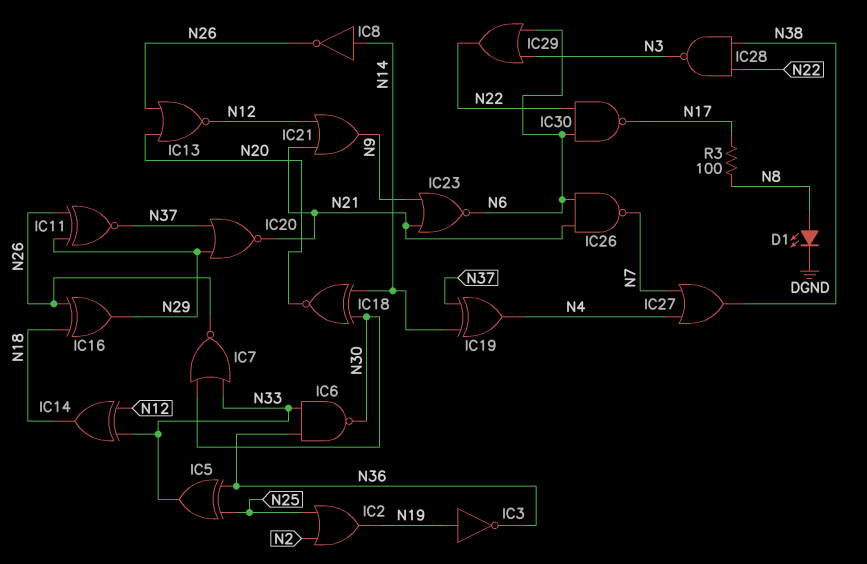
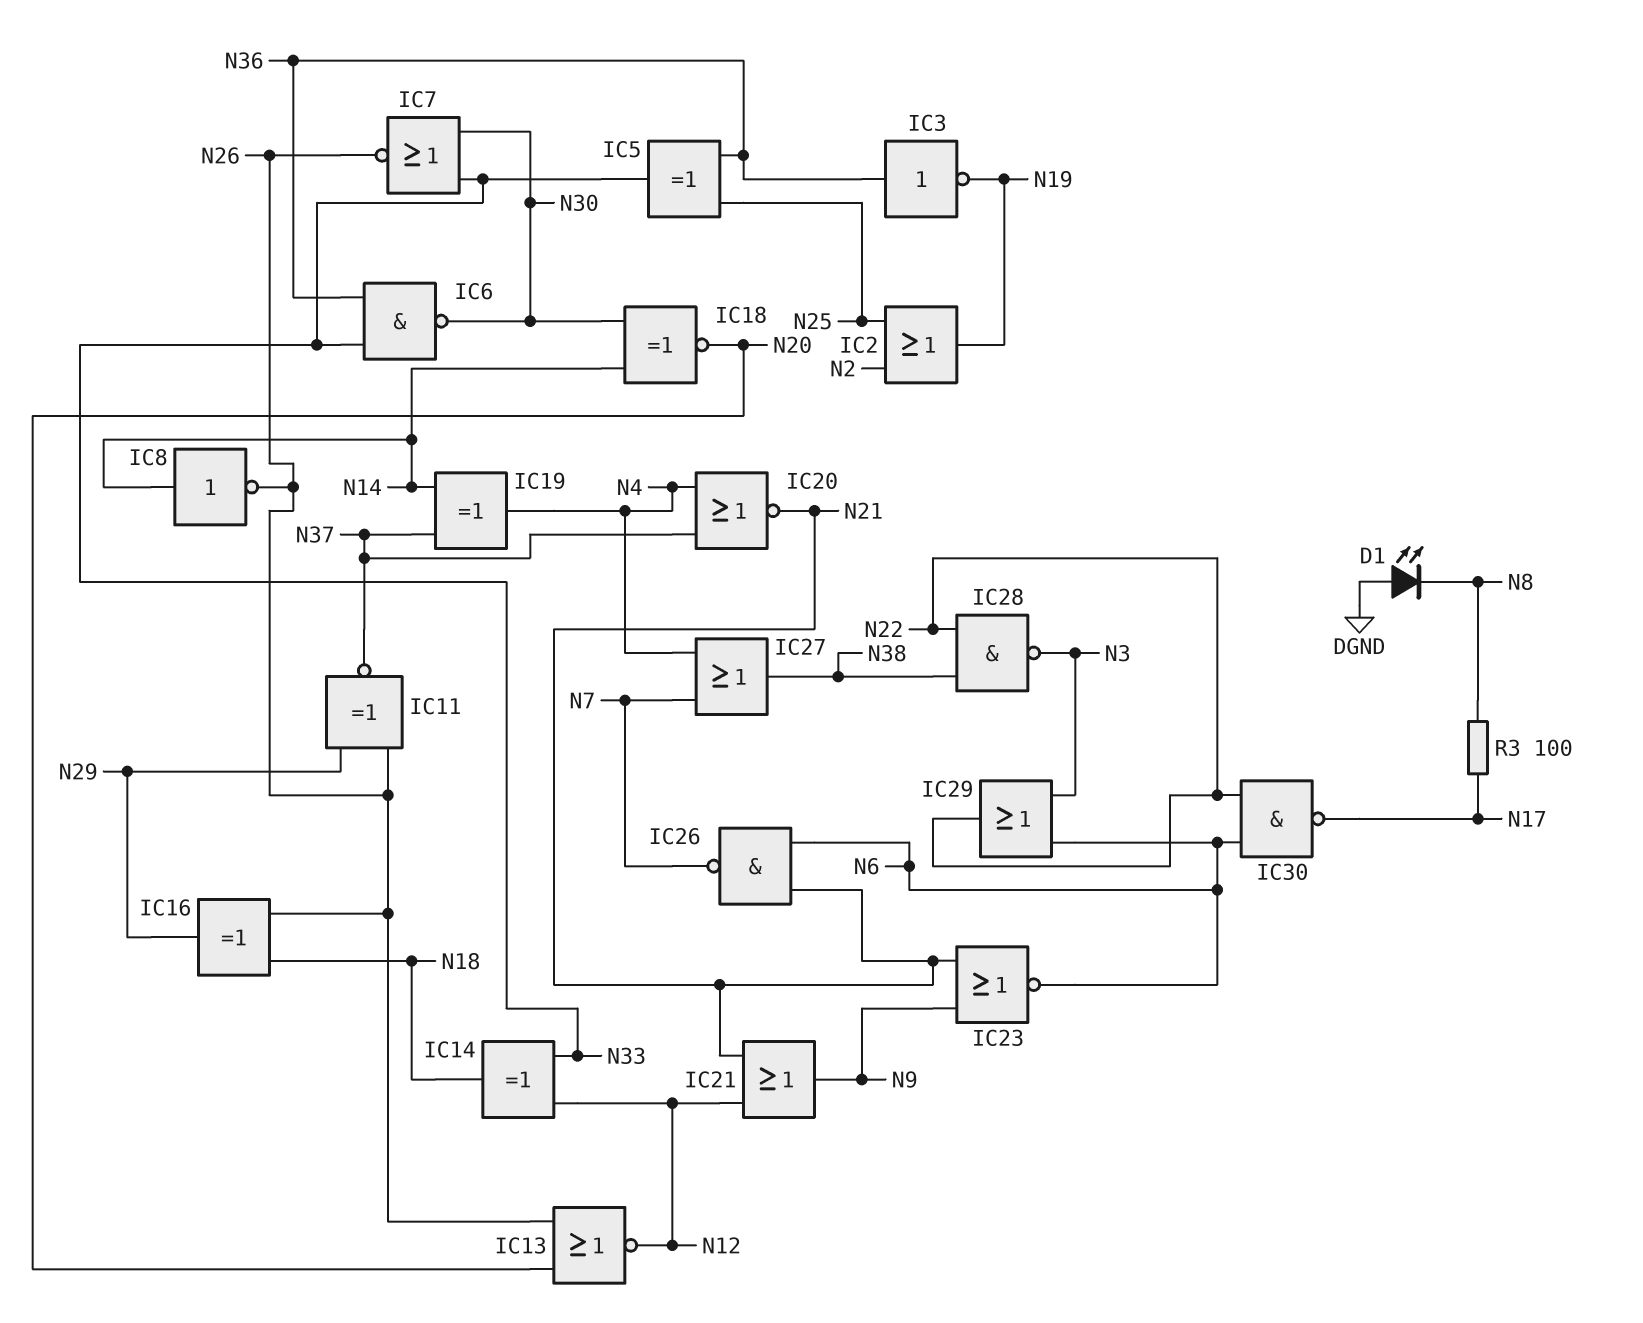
D1: LED (A N8, K DGND) -> LED (A DGND, K N8)
IC3: NOT (in N19, out N36) -> NOT (in N36, out N19)
IC20: NOR (in N29, in N37, out N21) -> NOR (in N4, in N37, out N21)

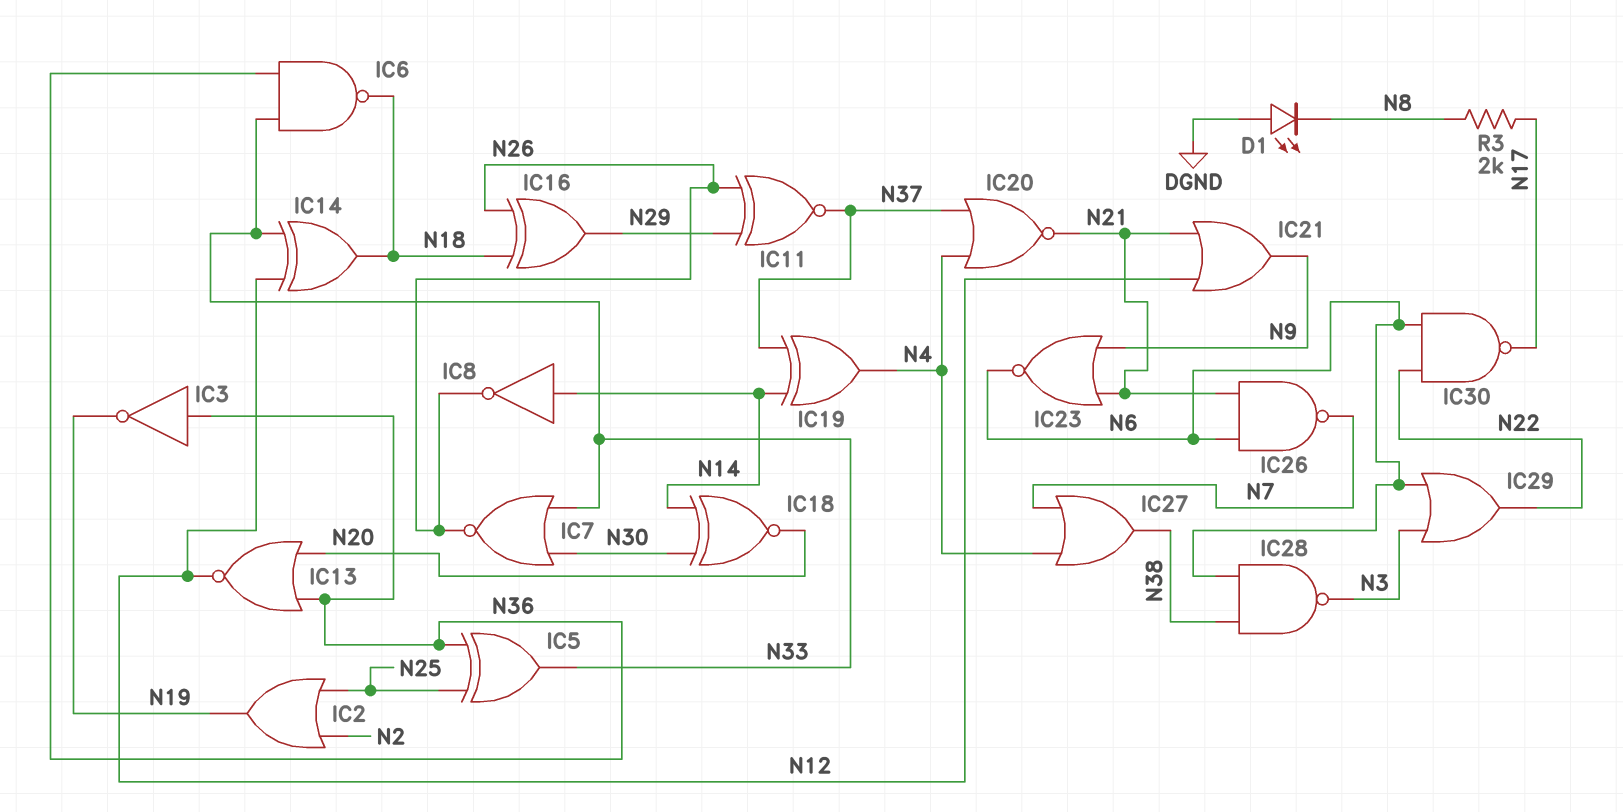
IC6: NAND (in N33, in N36, out N30) -> NAND (in N33, in N36, out N18)
IC13: NOR (in N20, in N26, out N12) -> NOR (in N20, in N36, out N12)
IC28: NAND (in N22, in N38, out N3) -> NAND (in N6, in N38, out N3)
R3: 100 (N8, N17) -> 2k (N8, N17)

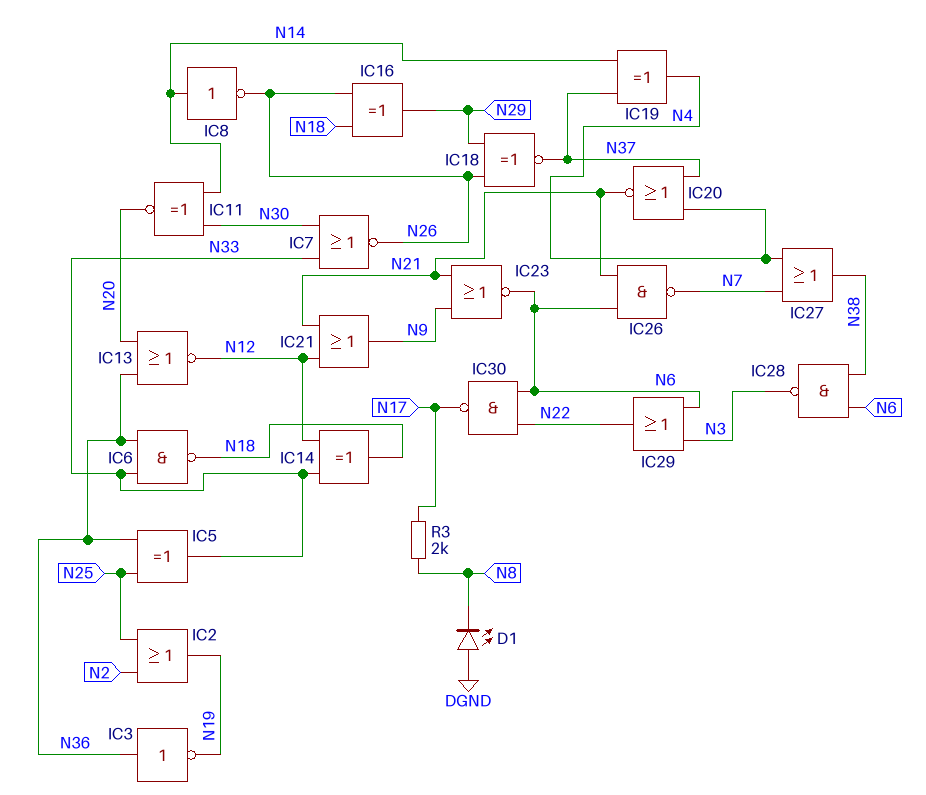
IC11: XNOR (in N26, in N29, out N37) -> XNOR (in N14, in N30, out N20)
IC18: XNOR (in N14, in N30, out N20) -> XNOR (in N26, in N29, out N37)

